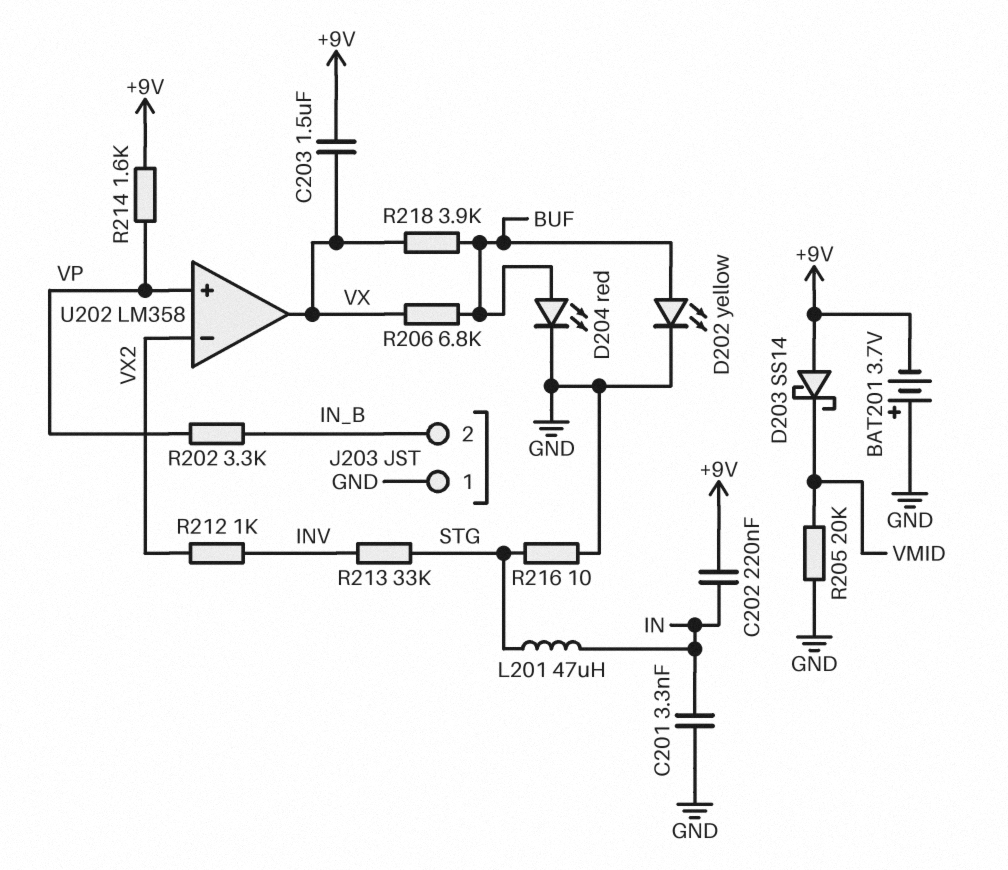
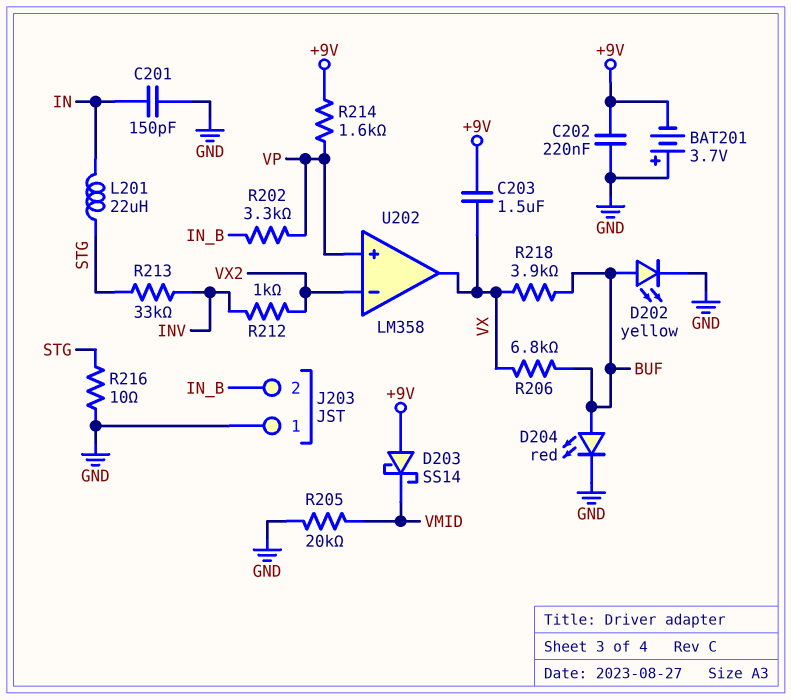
C201: 3.3nF (GND, IN) -> 150pF (GND, IN)
C202: 220nF (+9V, IN) -> 220nF (+9V, GND)
L201: 47uH (IN, STG) -> 22uH (IN, STG)

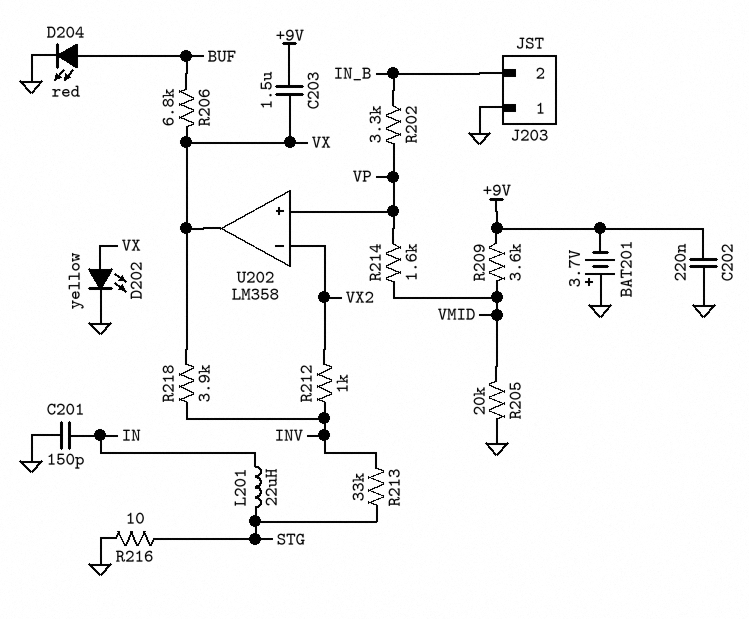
D202: LED yellow (A BUF, K GND) -> LED yellow (A VX, K GND)
D203: schottky SS14 (A +9V, K VMID) -> none
R209: none -> 3.6k (+9V, VMID)
R214: 1.6k (+9V, VP) -> 1.6k (VMID, VP)
R218: 3.9k (BUF, VX) -> 3.9k (INV, VX)

